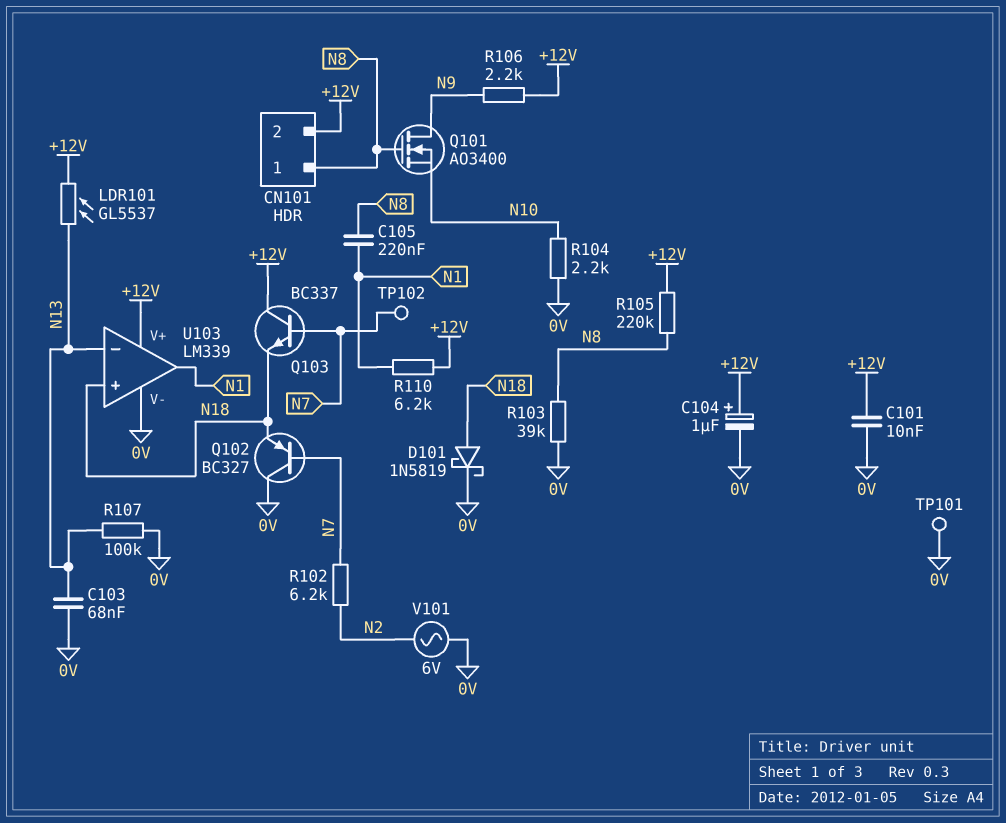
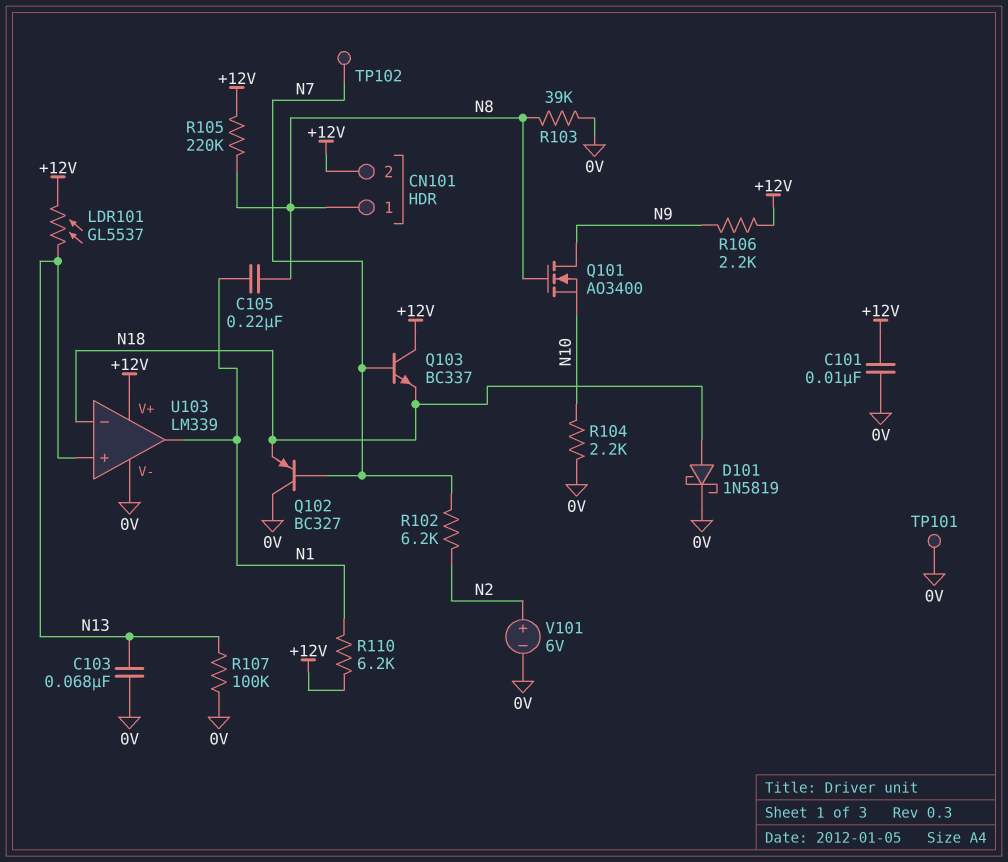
C104: 1uF (plus +12V, minus 0V) -> none
U103 pin in+: N18 -> N13
U103 pin in-: N13 -> N18
V101: AC 6V (0V, N2) -> 6V (plus N2, minus 0V)

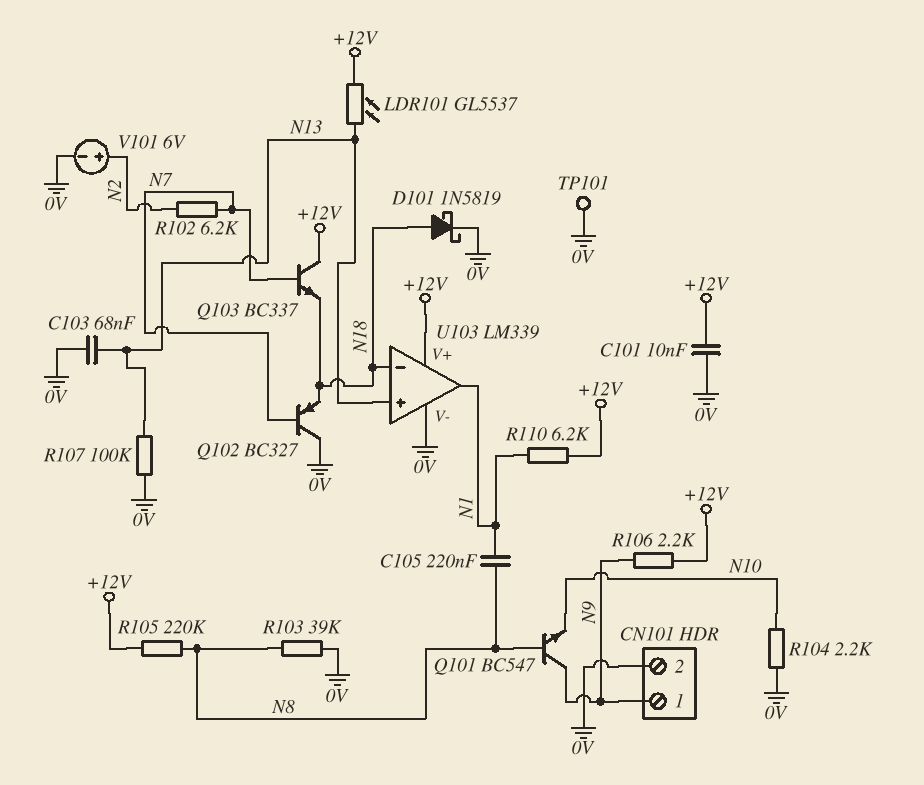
CN101 pin 1: N8 -> N9
CN101 pin 2: +12V -> 0V
Q101: NMOS AO3400 (G N8, D N9, S N10) -> NPN BC547 (B N8, C N9, E N10)
TP102: test point (N7) -> none

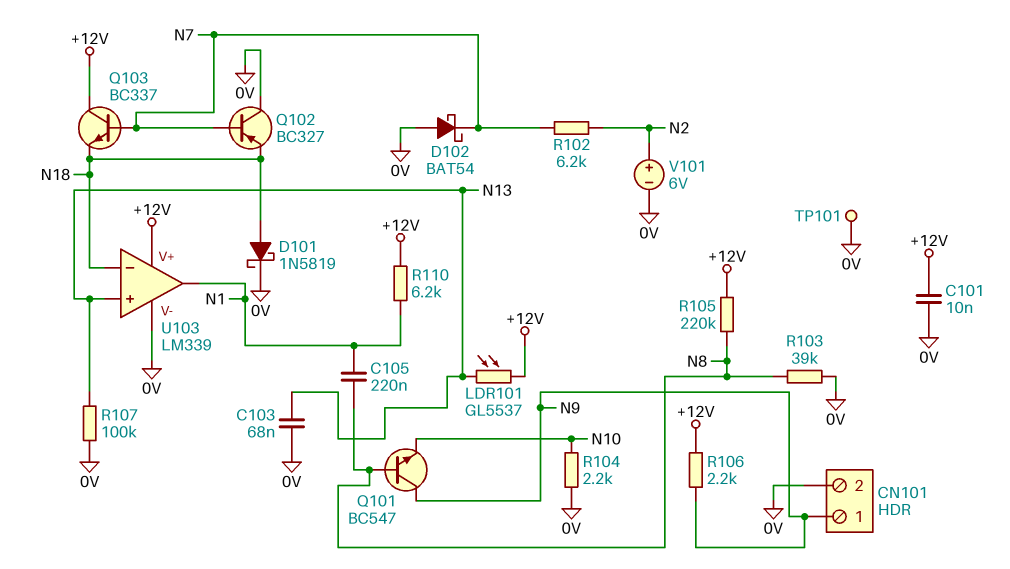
D102: none -> schottky BAT54 (A 0V, K N7)

